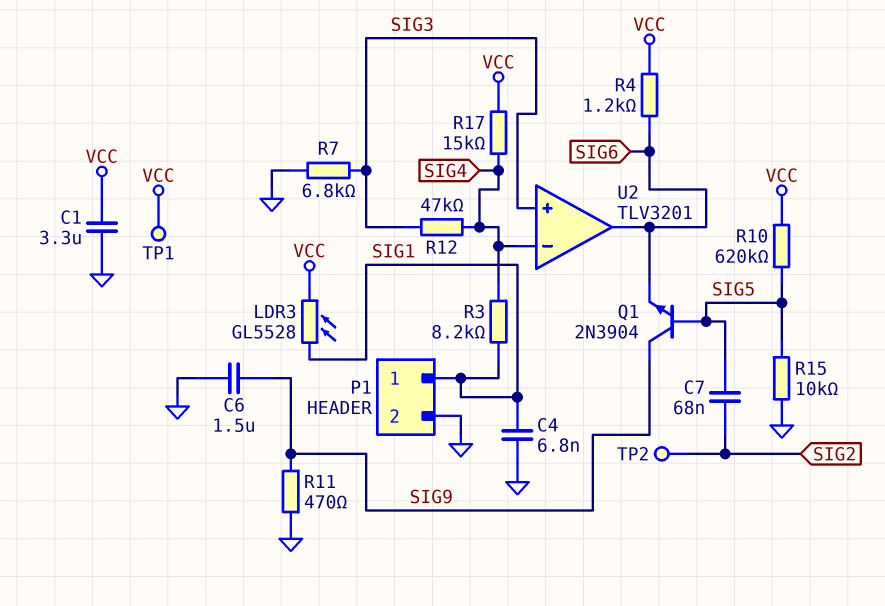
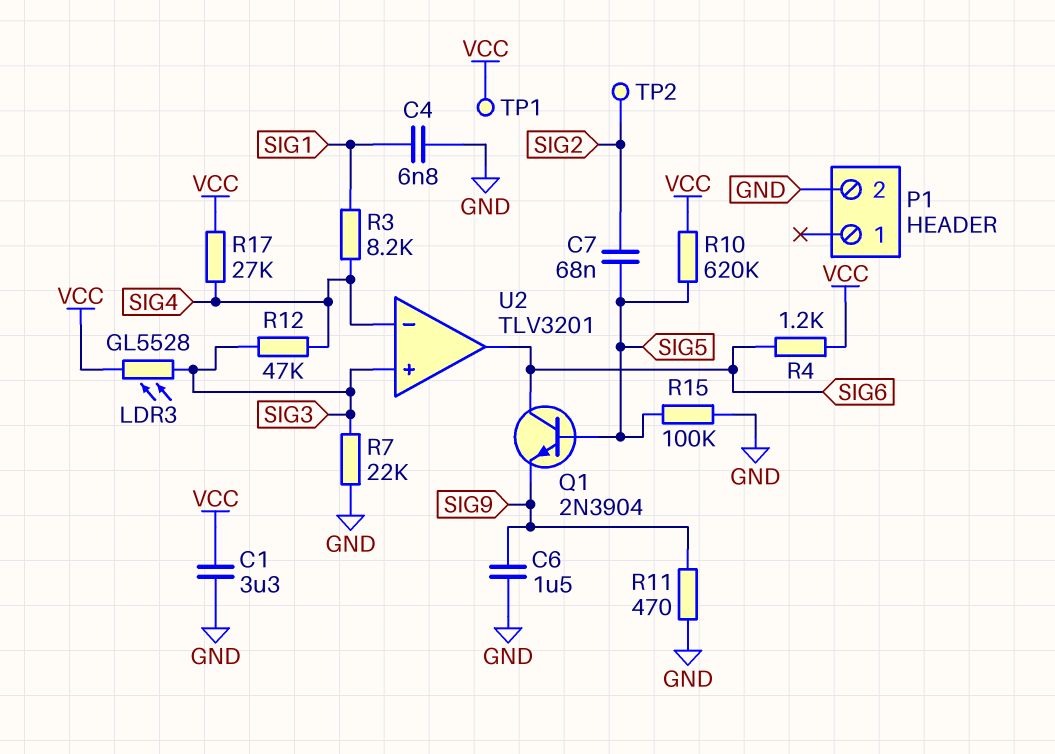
LDR3: GL5528 (SIG1, VCC) -> GL5528 (SIG3, VCC)
P1 pin 1: SIG1 -> none
Q1: NPN 2N3904 (B SIG5, C SIG9, E SIG6) -> NPN 2N3904 (B SIG5, C SIG6, E SIG9)
R7: 6.8k (GND, SIG3) -> 22k (GND, SIG3)
R15: 10k (GND, SIG5) -> 100k (GND, SIG5)
R17: 15k (SIG4, VCC) -> 27k (SIG4, VCC)

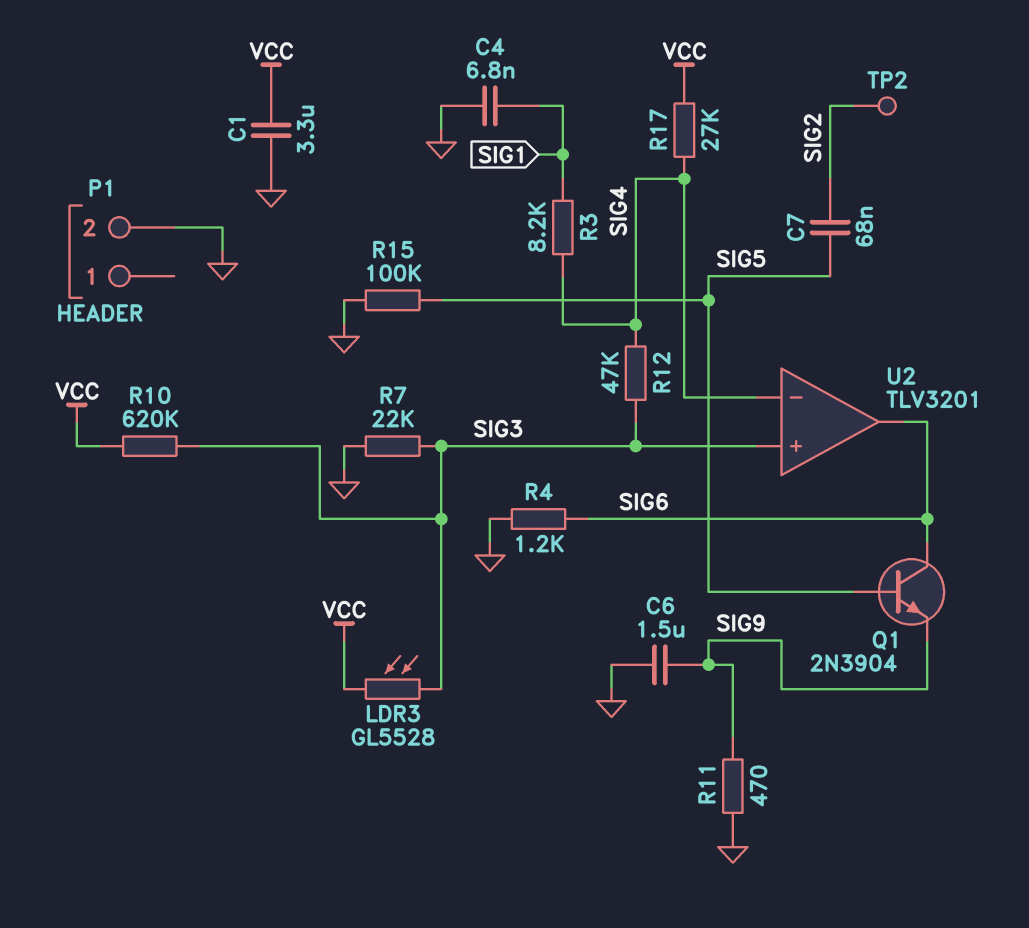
R4: 1.2k (SIG6, VCC) -> 1.2k (GND, SIG6)
R10: 620k (SIG5, VCC) -> 620k (SIG3, VCC)
TP1: test point (VCC) -> none

